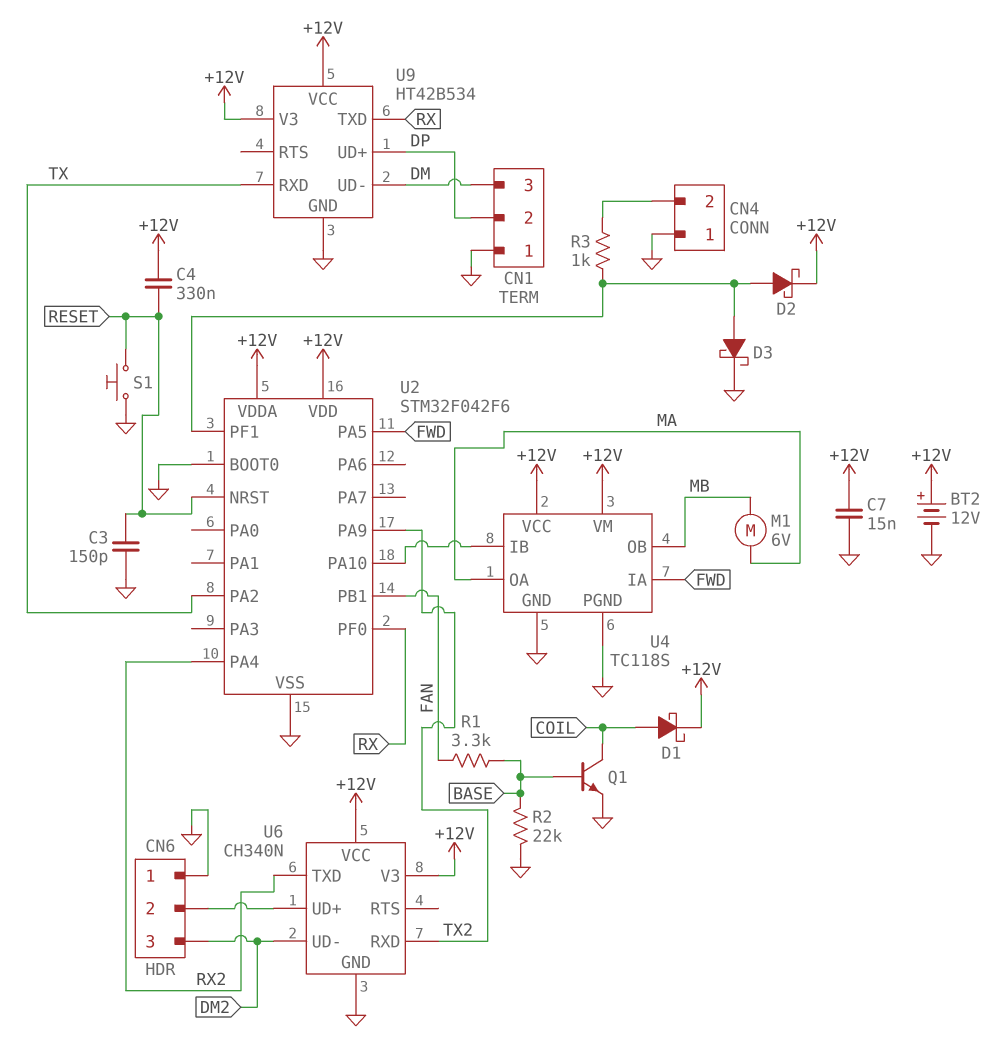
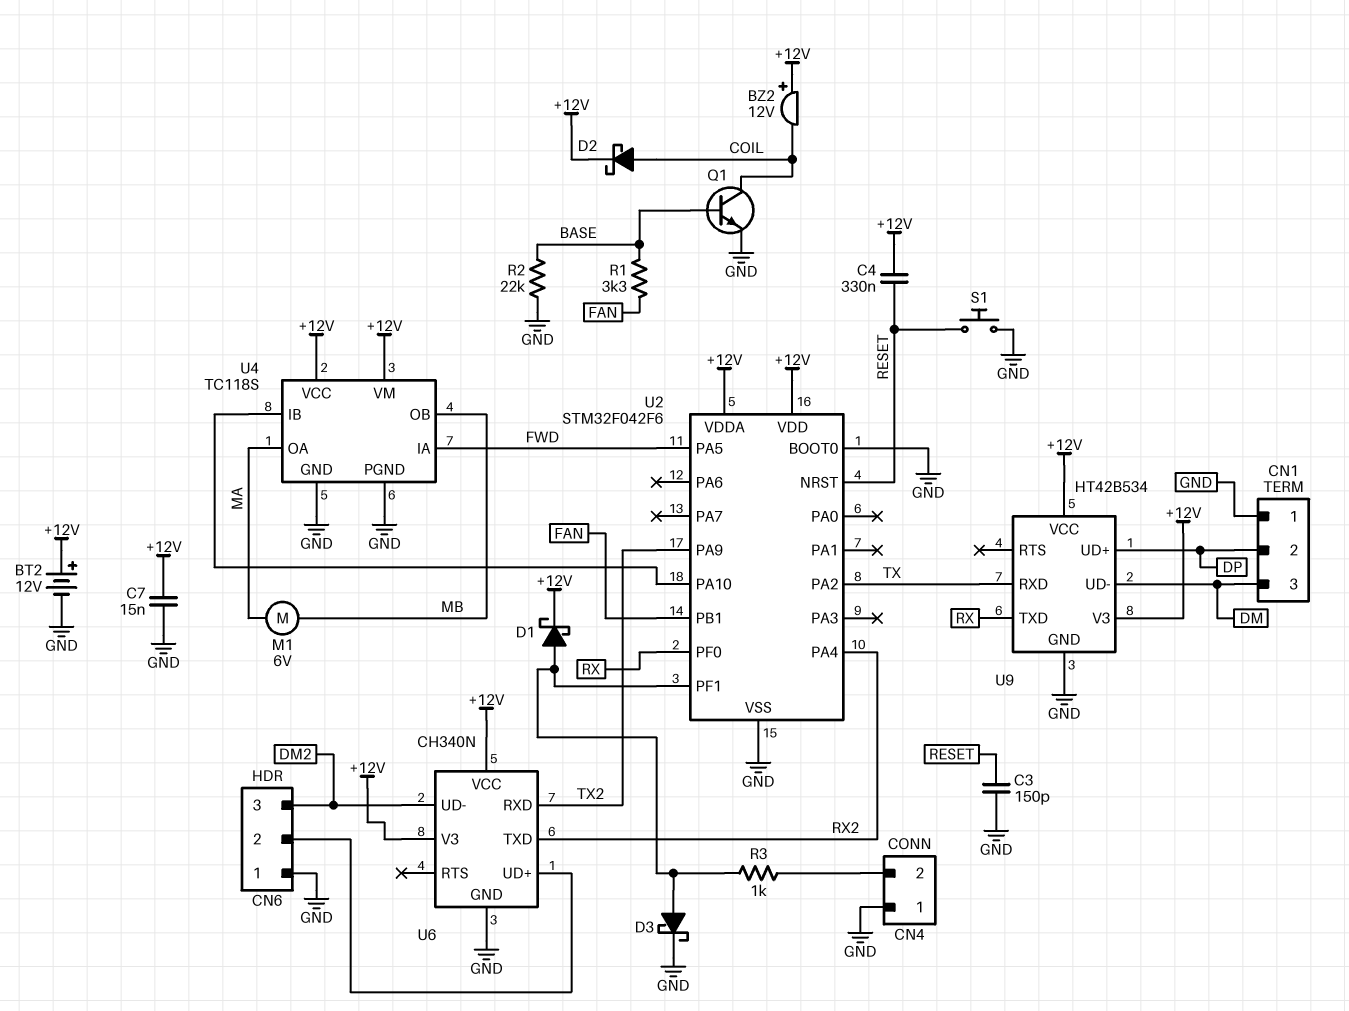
BZ2: none -> buzzer 12V (plus +12V, minus COIL)
D1: schottky (A COIL, K +12V) -> schottky (A U2/PF1, K +12V)
D2: schottky (A U2/PF1, K +12V) -> schottky (A COIL, K +12V)

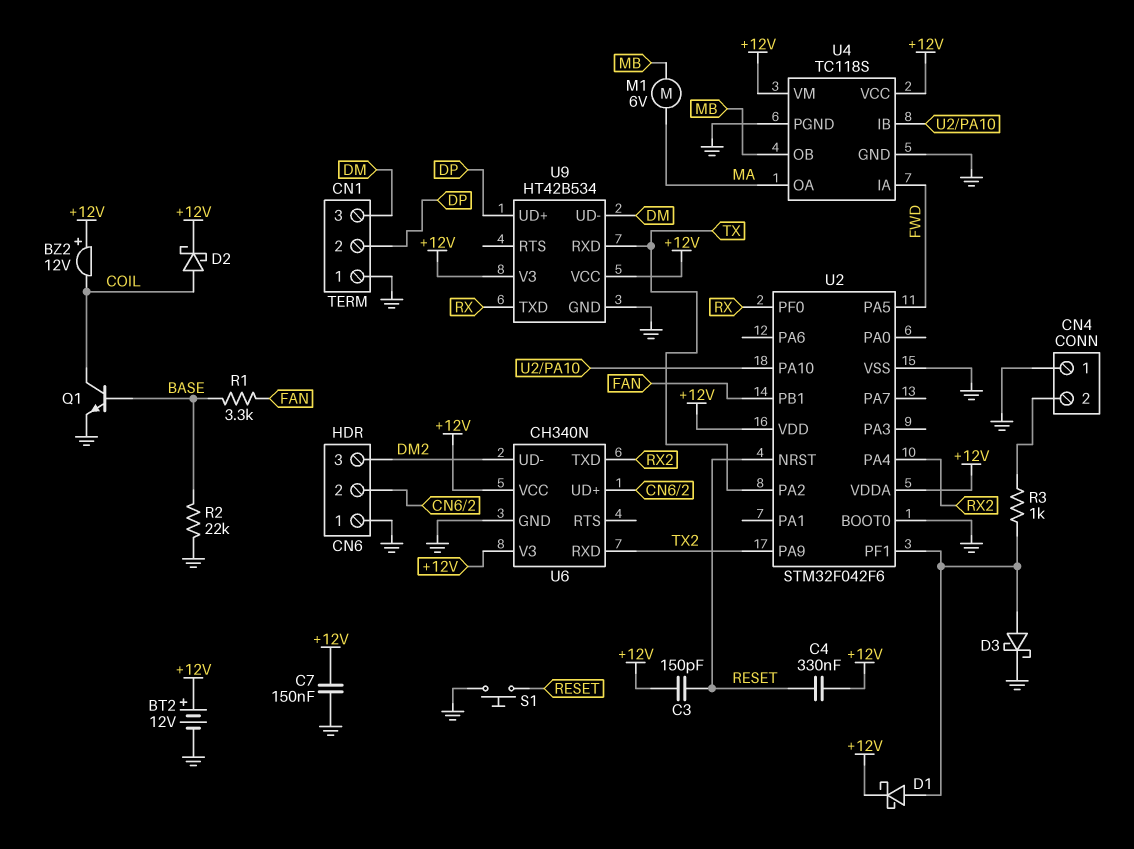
C3: 150pF (GND, RESET) -> 150pF (+12V, RESET)
C7: 15nF (+12V, GND) -> 150nF (+12V, GND)

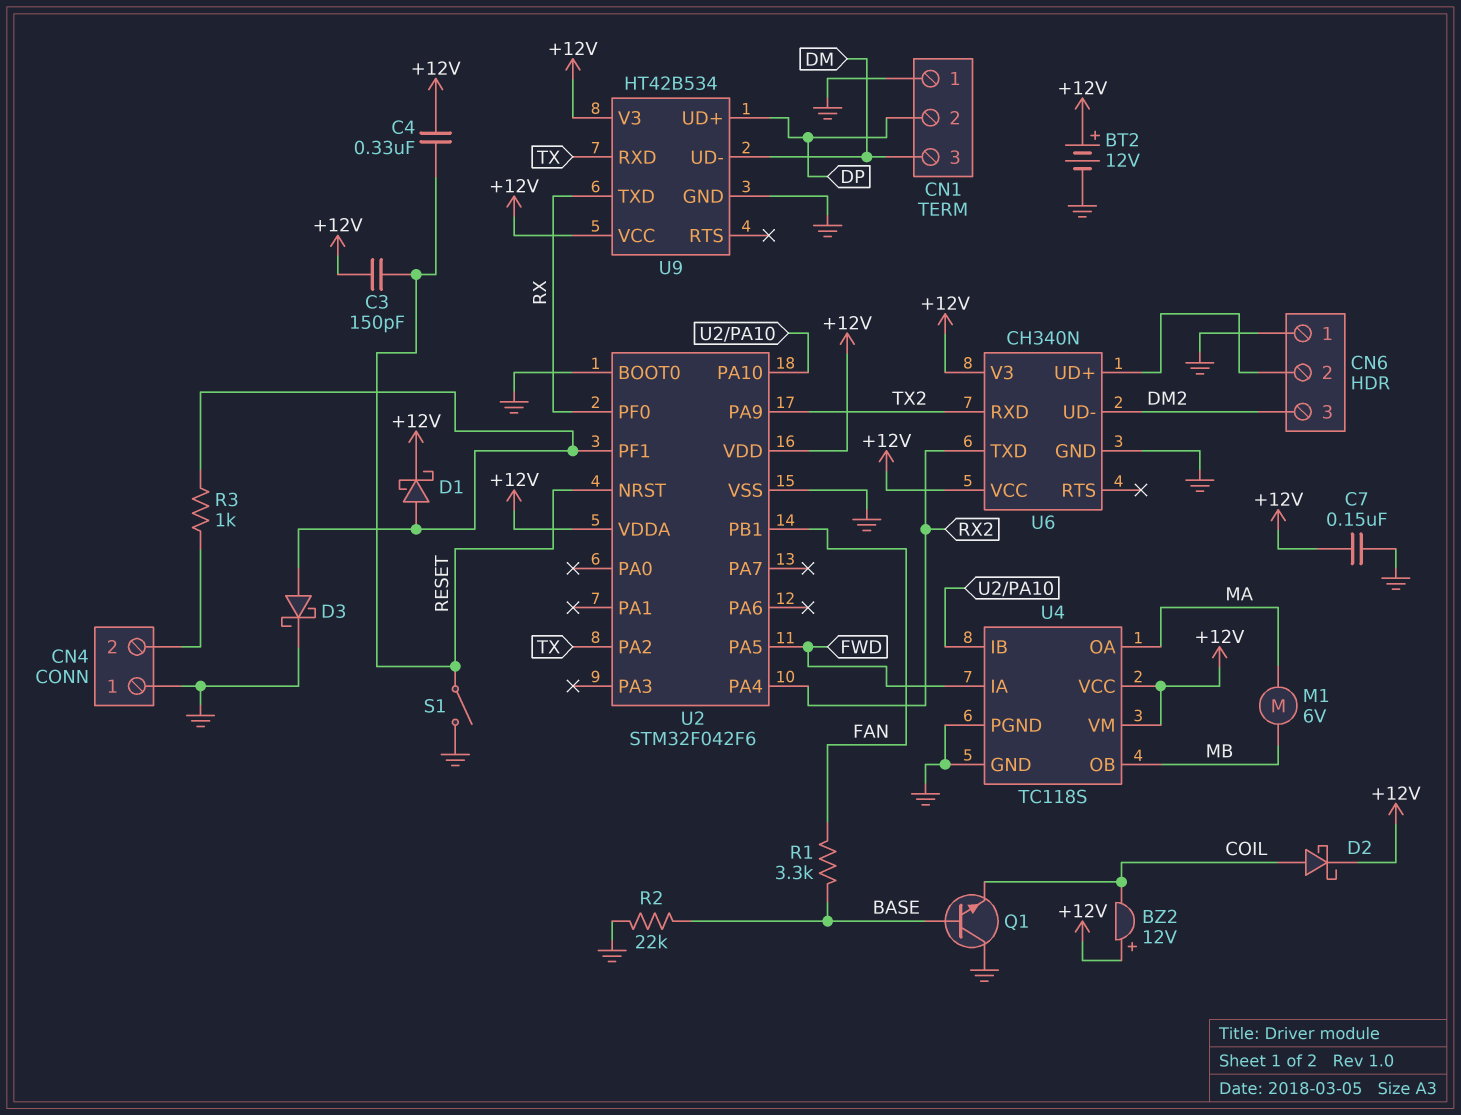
Q1: NPN (B BASE, C COIL, E GND) -> NPN (B BASE, C GND, E COIL)
S1: button (GND, RESET) -> switch (GND, RESET)

